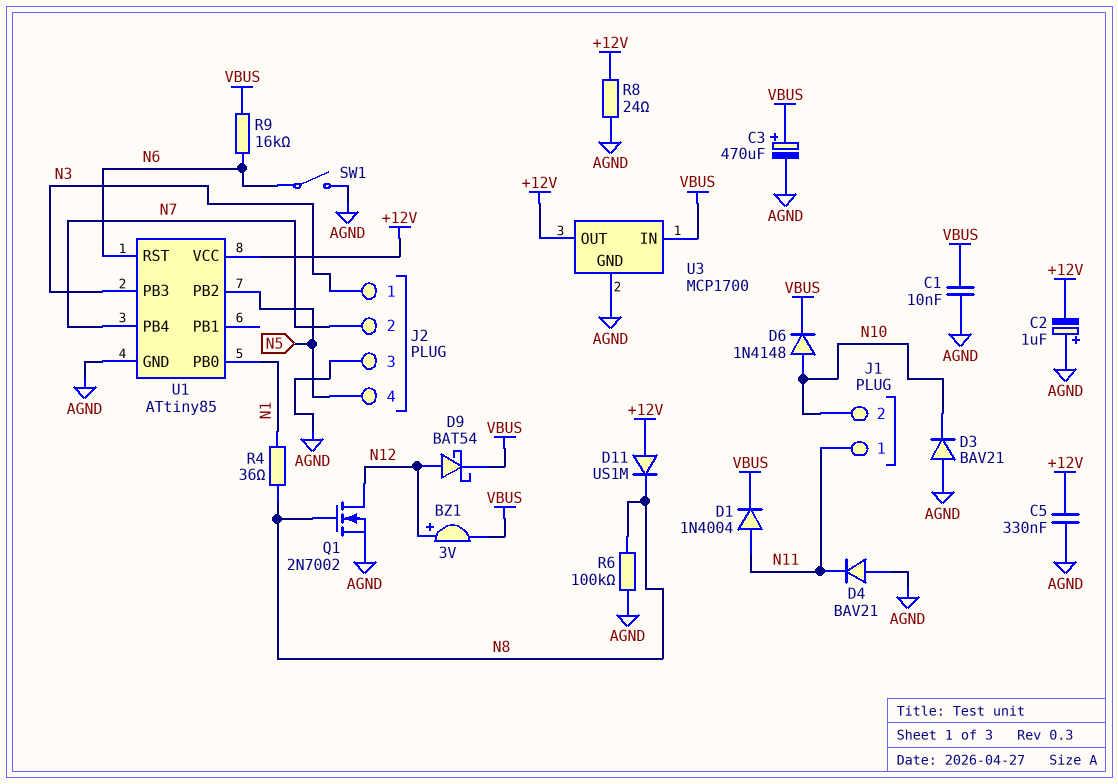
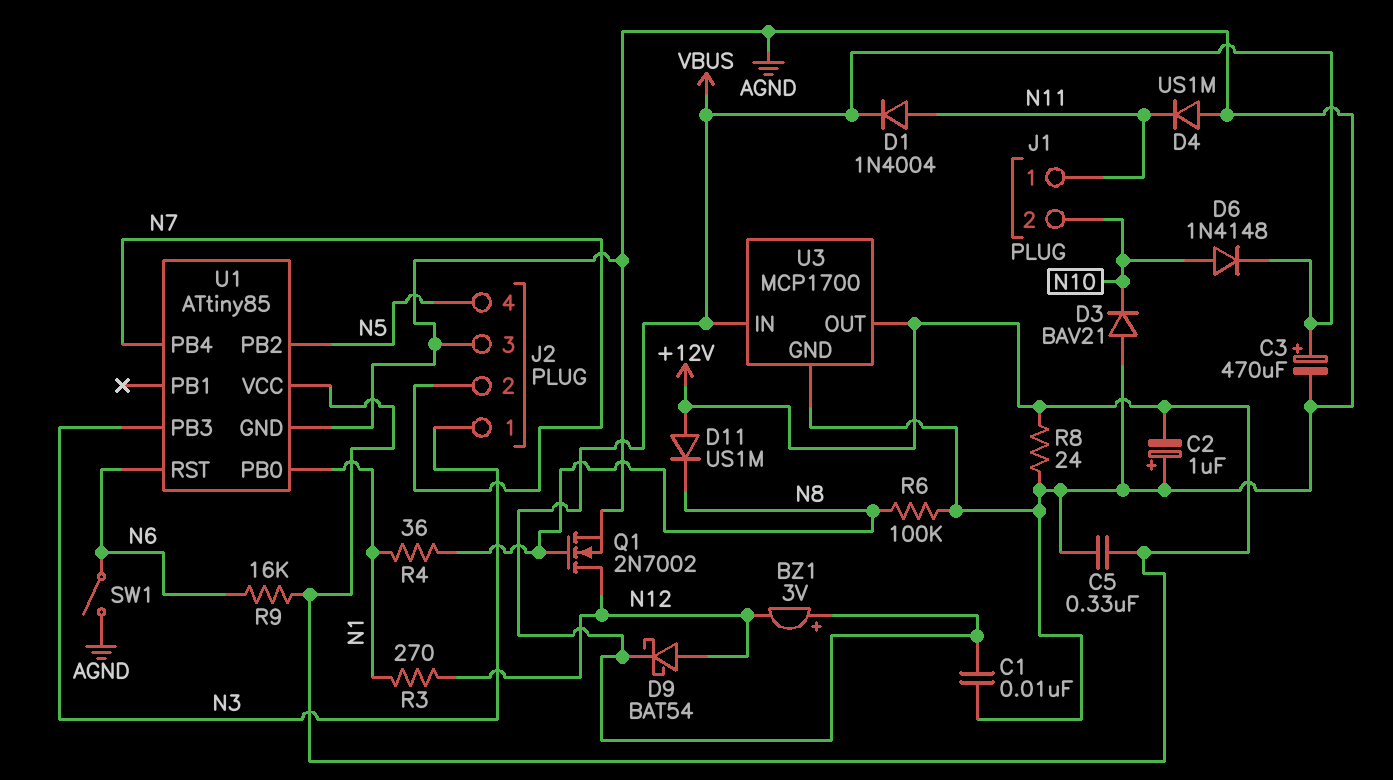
BZ1: buzzer 3V (plus N12, minus VBUS) -> buzzer 3V (plus VBUS, minus N12)
D4: diode BAV21 (A AGND, K N11) -> diode US1M (A AGND, K N11)
R3: none -> 270 (N1, N12)
R9: 16k (N6, VBUS) -> 16k (+12V, N6)

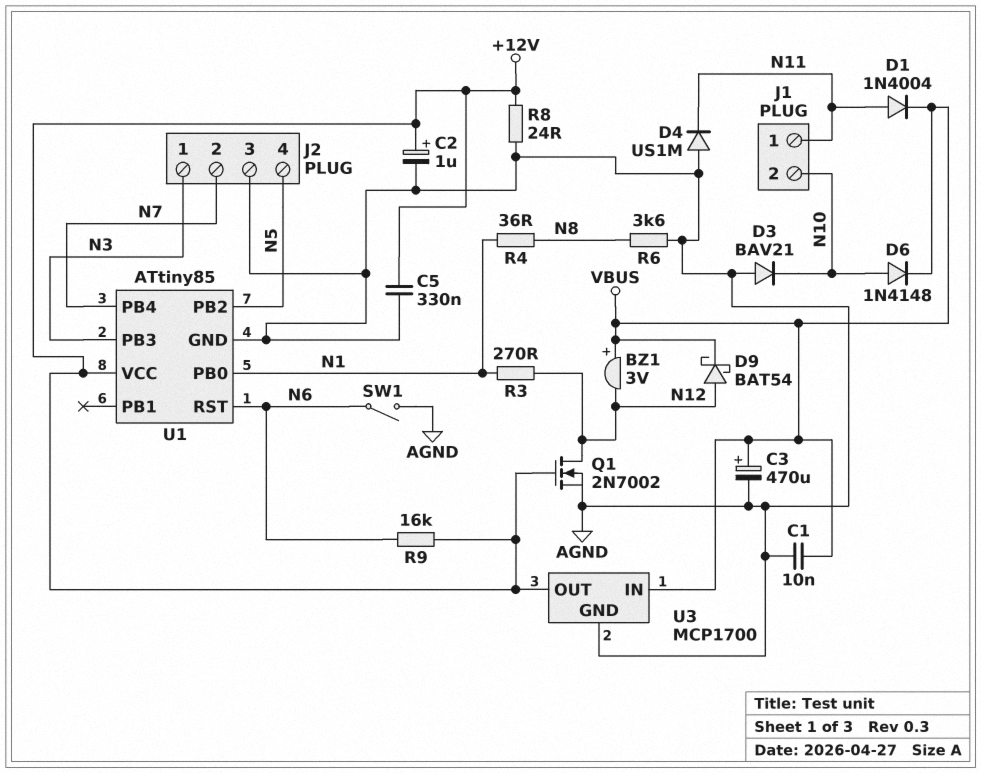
C2: 1uF (plus AGND, minus +12V) -> 1uF (plus +12V, minus AGND)
D11: diode US1M (A +12V, K N8) -> none
Q1: NMOS 2N7002 (G N8, D N12, S AGND) -> NMOS 2N7002 (G +12V, D N12, S AGND)
R6: 100k (AGND, N8) -> 3.6k (AGND, N8)

